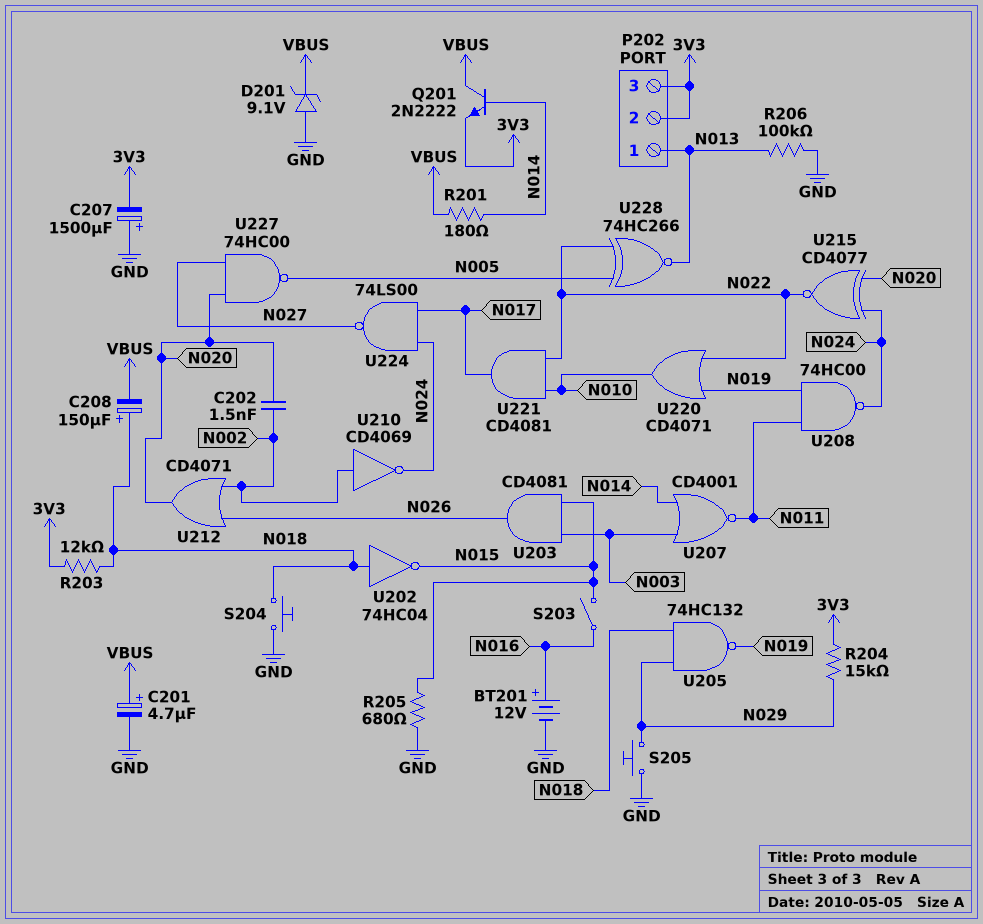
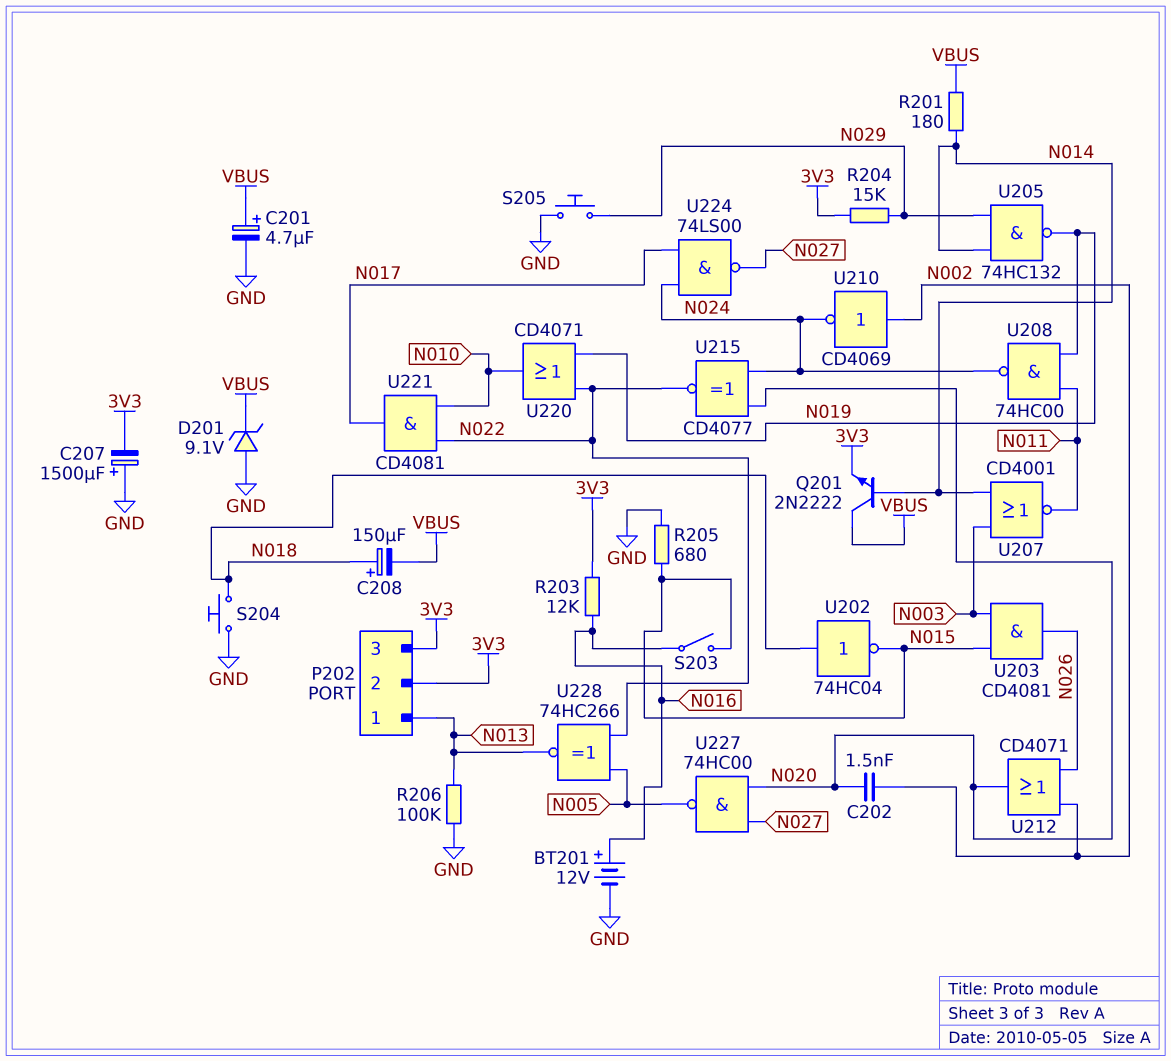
R203: 12k (3V3, N018) -> 12k (3V3, N016)
U205: NAND 74HC132 (in N018, in N029, out N019) -> NAND 74HC132 (in N014, in N029, out N019)

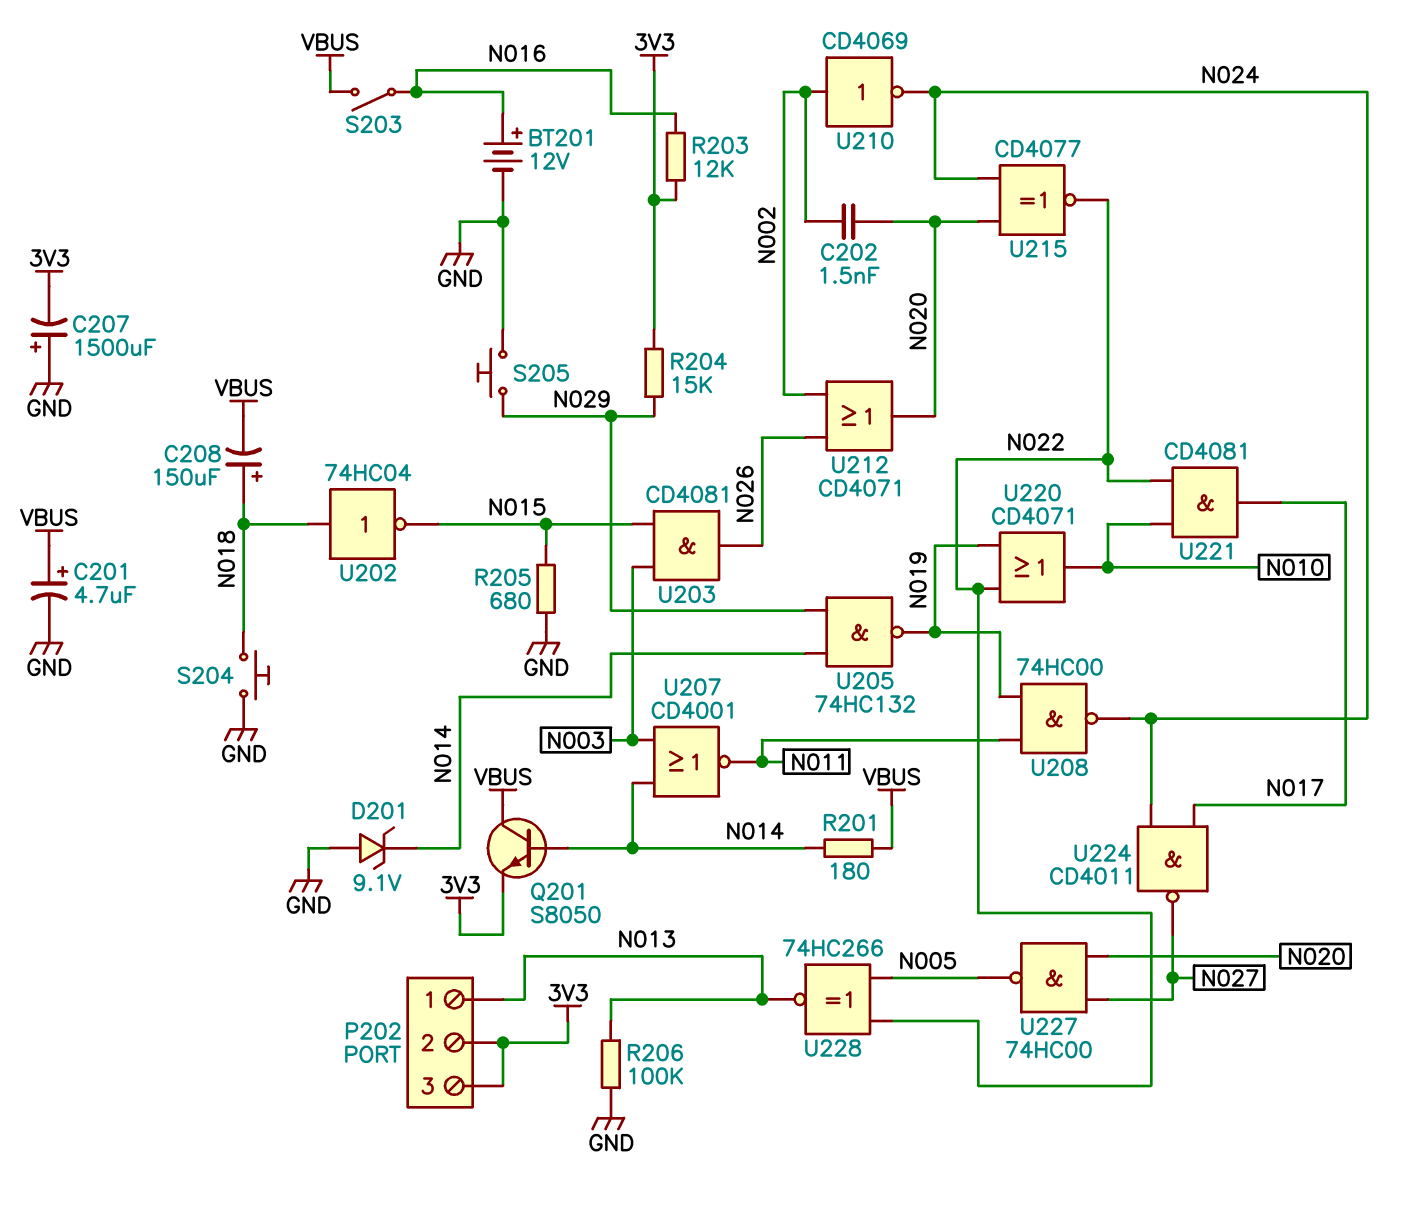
D201: zener 9.1V (A GND, K VBUS) -> zener 9.1V (A GND, K N014)
Q201: NPN 2N2222 (B N014, C VBUS, E 3V3) -> NPN S8050 (B N014, C VBUS, E 3V3)
S203: switch (N015, N016) -> switch (N016, VBUS)
U224: NAND 74LS00 (in N017, in N024, out N027) -> NAND CD4011 (in N017, in N024, out N027)

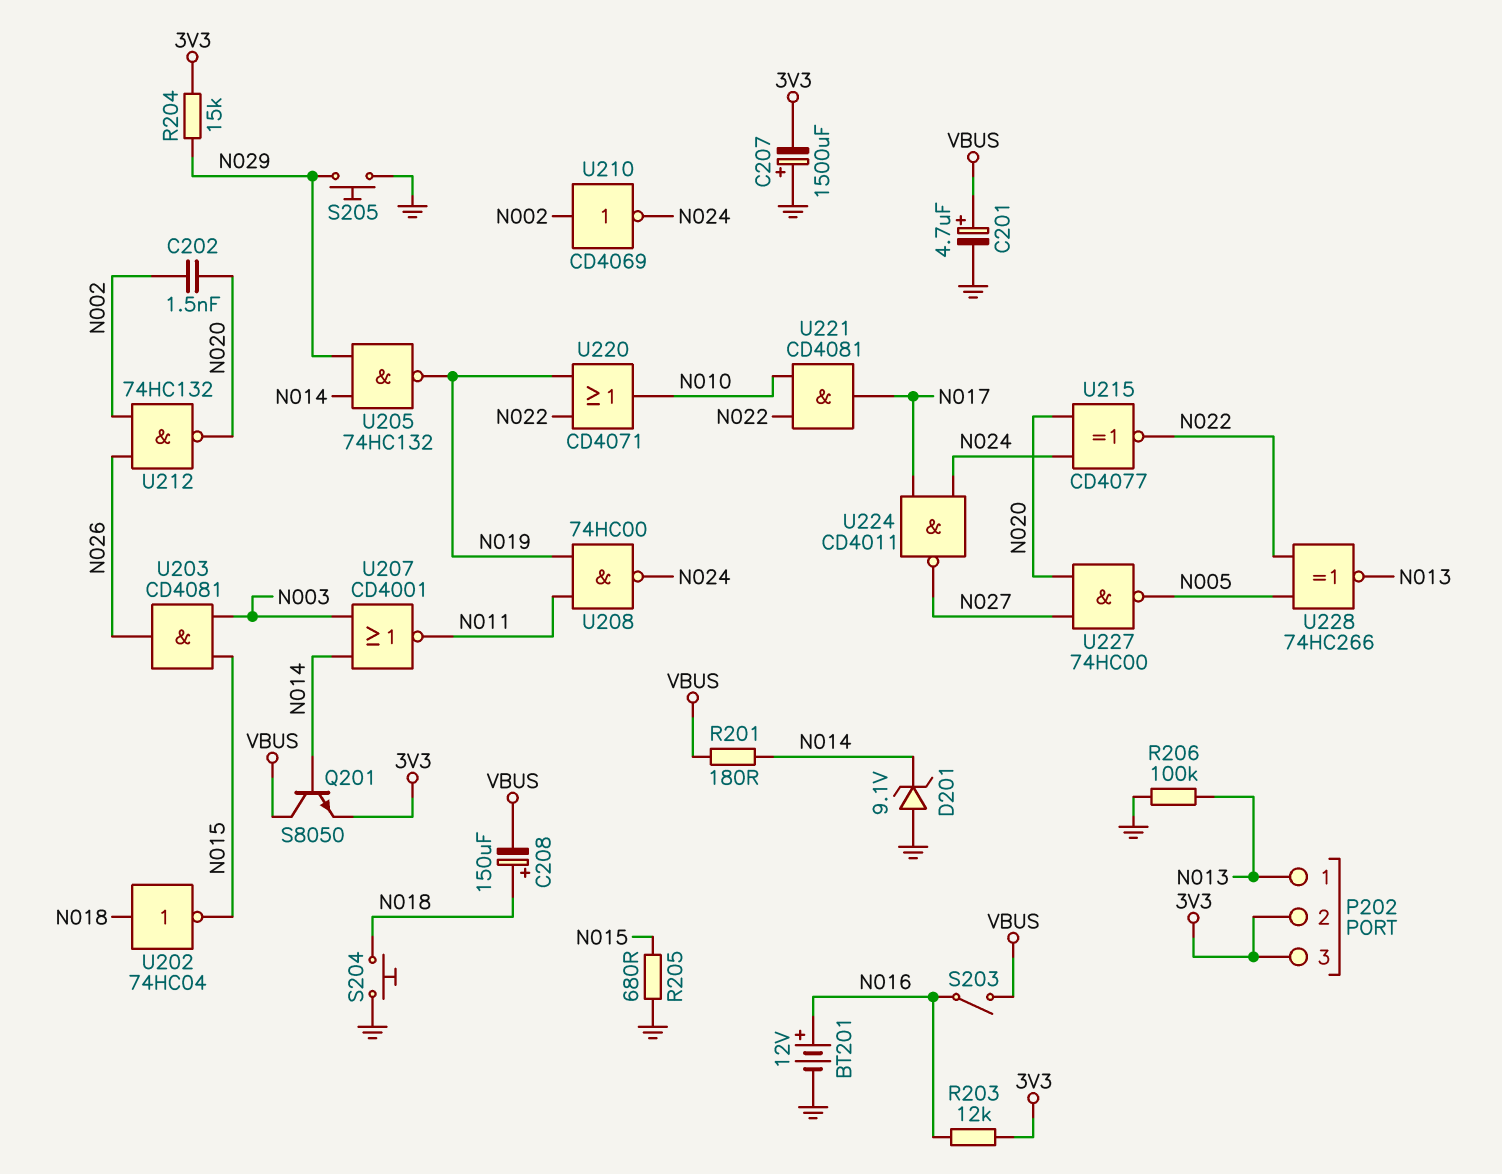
U212: OR CD4071 (in N002, in N026, out N020) -> NAND 74HC132 (in N002, in N026, out N020)

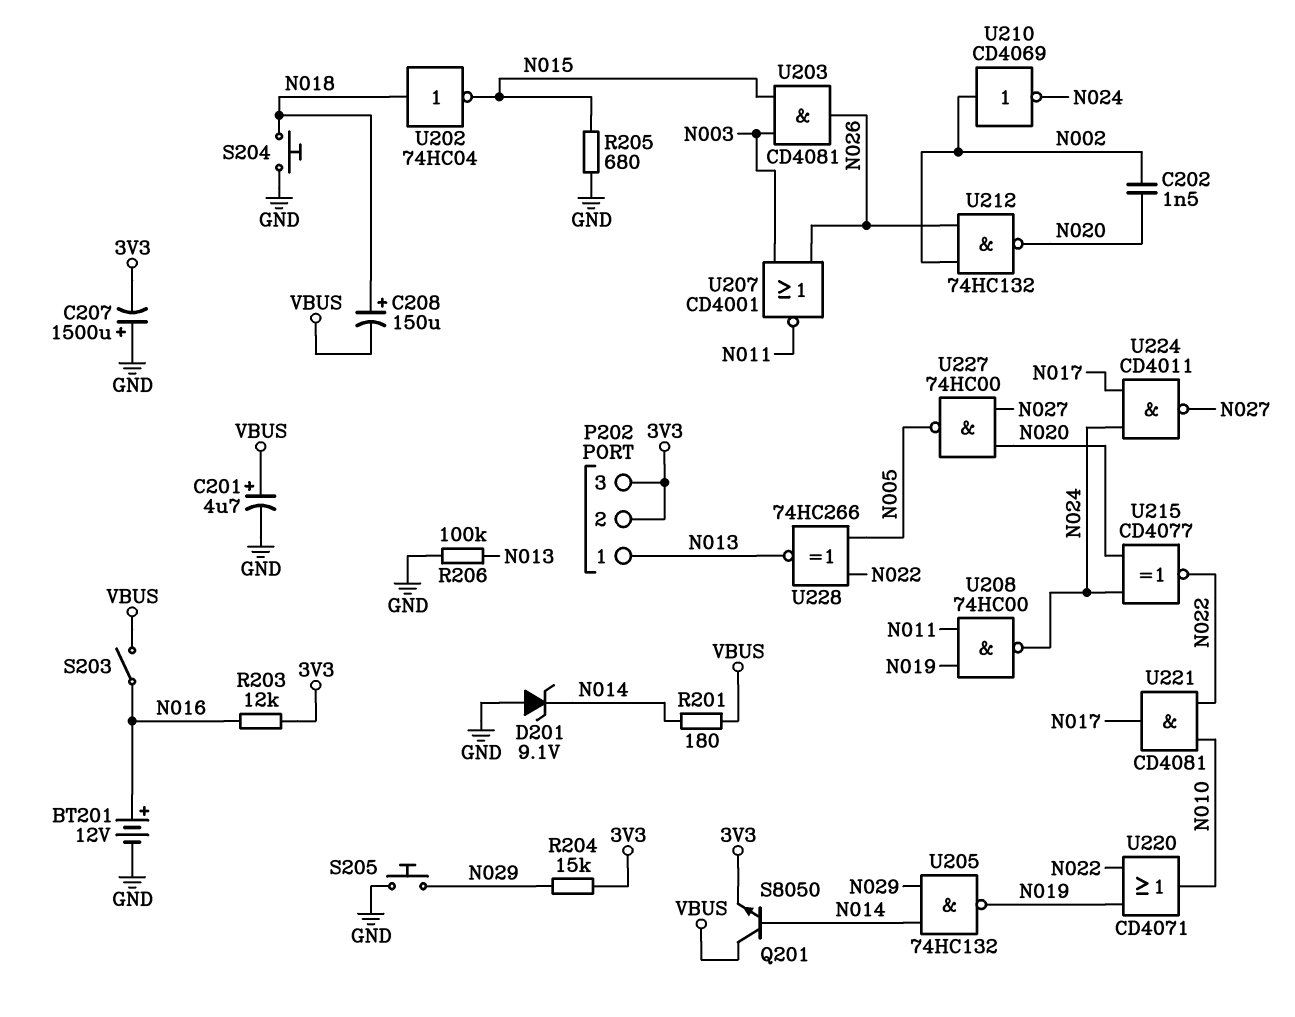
U207: NOR CD4001 (in N003, in N014, out N011) -> NOR CD4001 (in N003, in N026, out N011)

